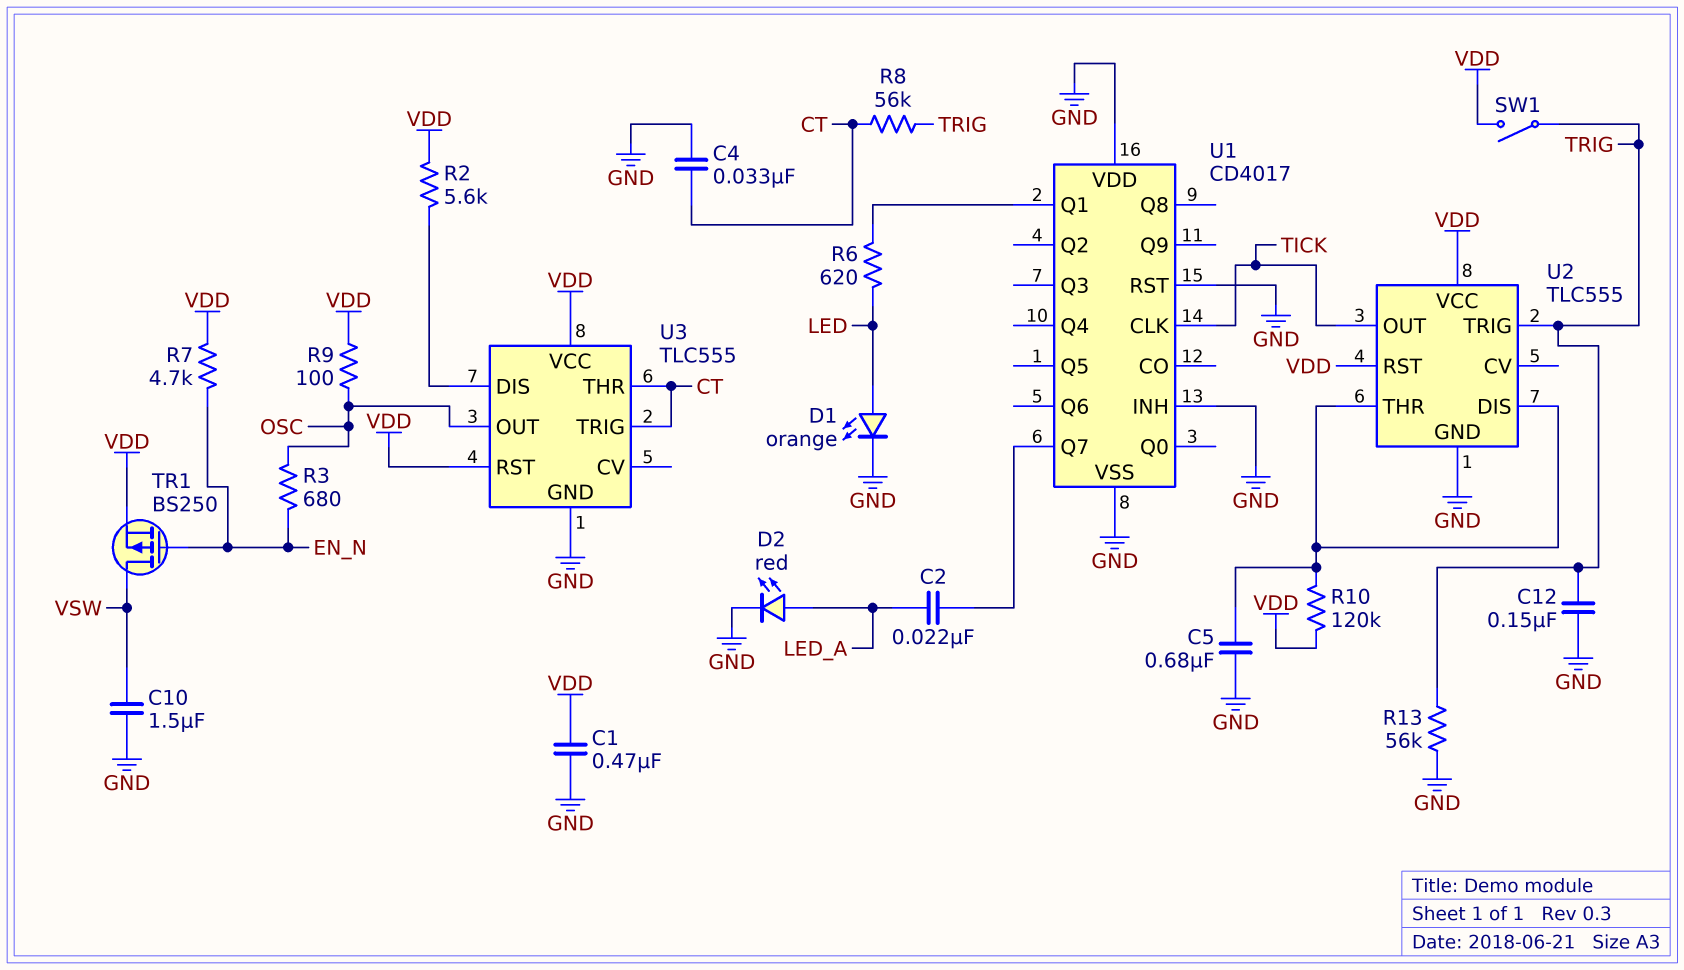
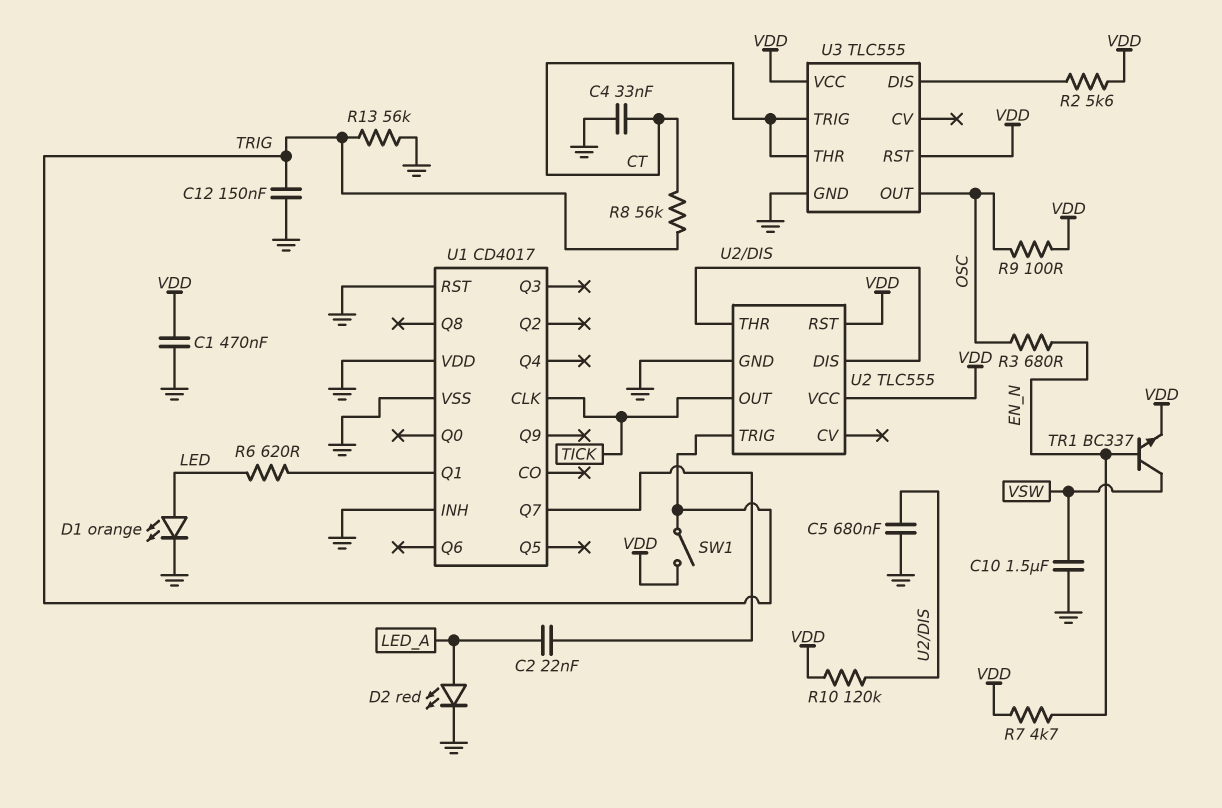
TR1: PMOS BS250 (G EN_N, D VSW, S VDD) -> NPN BC337 (B EN_N, C VSW, E VDD)

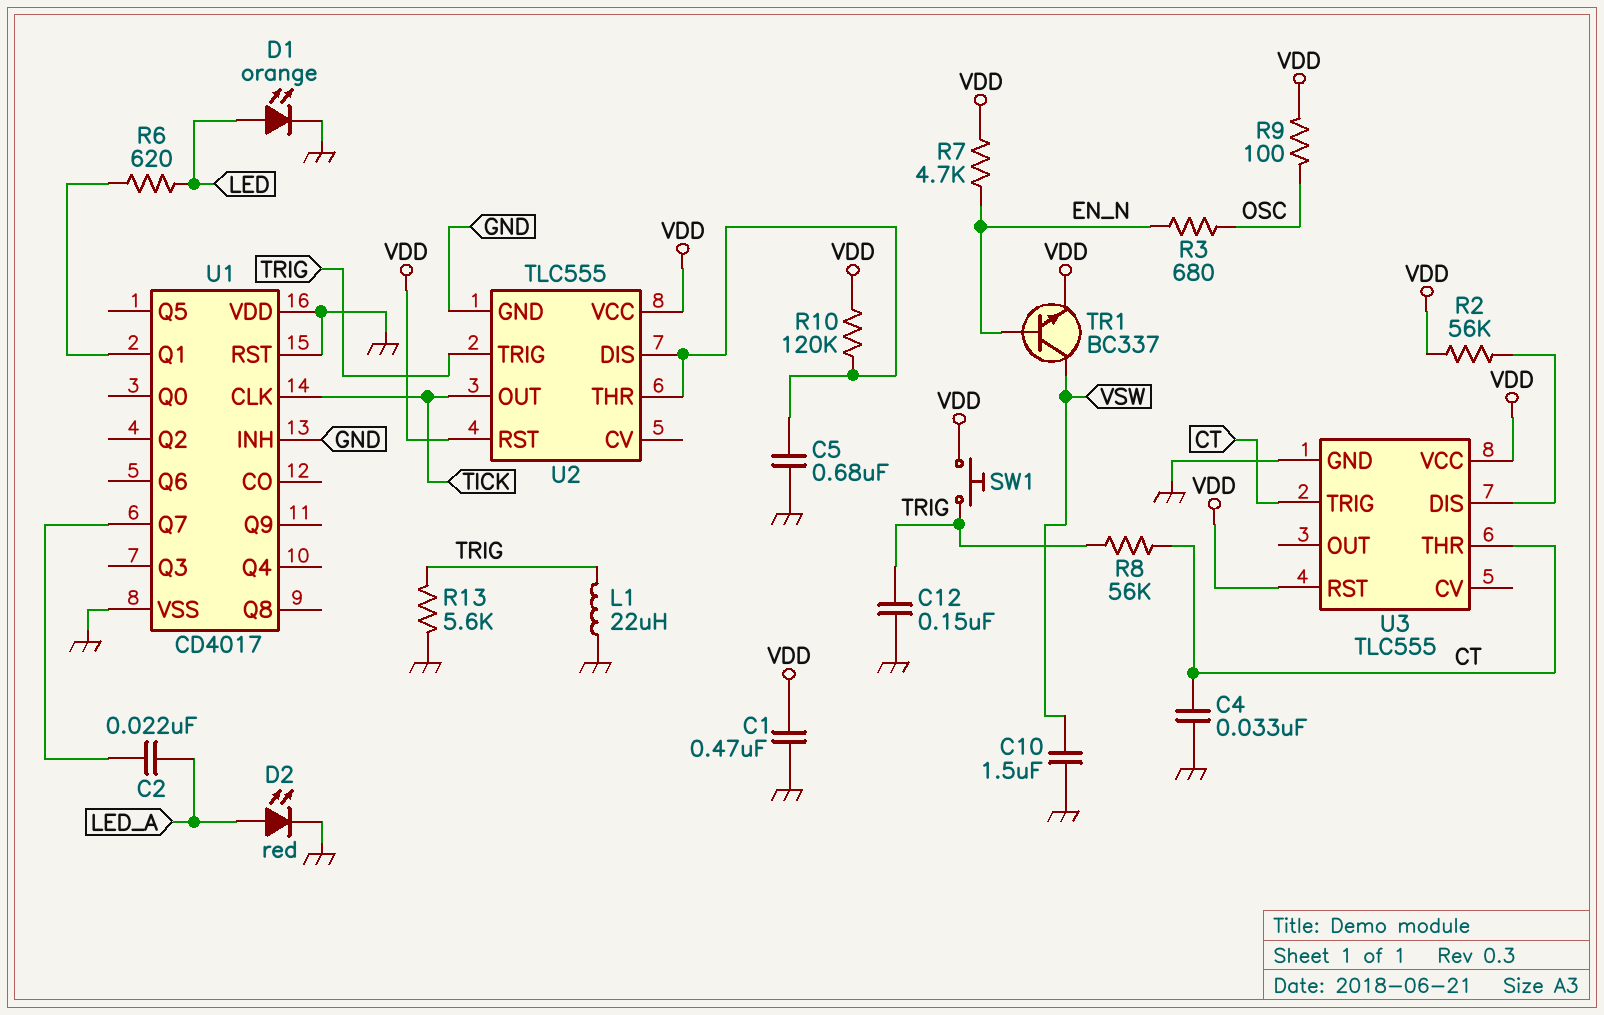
L1: none -> 22uH (GND, TRIG)
R2: 5.6k (U3/DIS, VDD) -> 56k (U3/DIS, VDD)
R13: 56k (GND, TRIG) -> 5.6k (GND, TRIG)
SW1: switch (TRIG, VDD) -> button (TRIG, VDD)
U3 pin OUT: OSC -> none

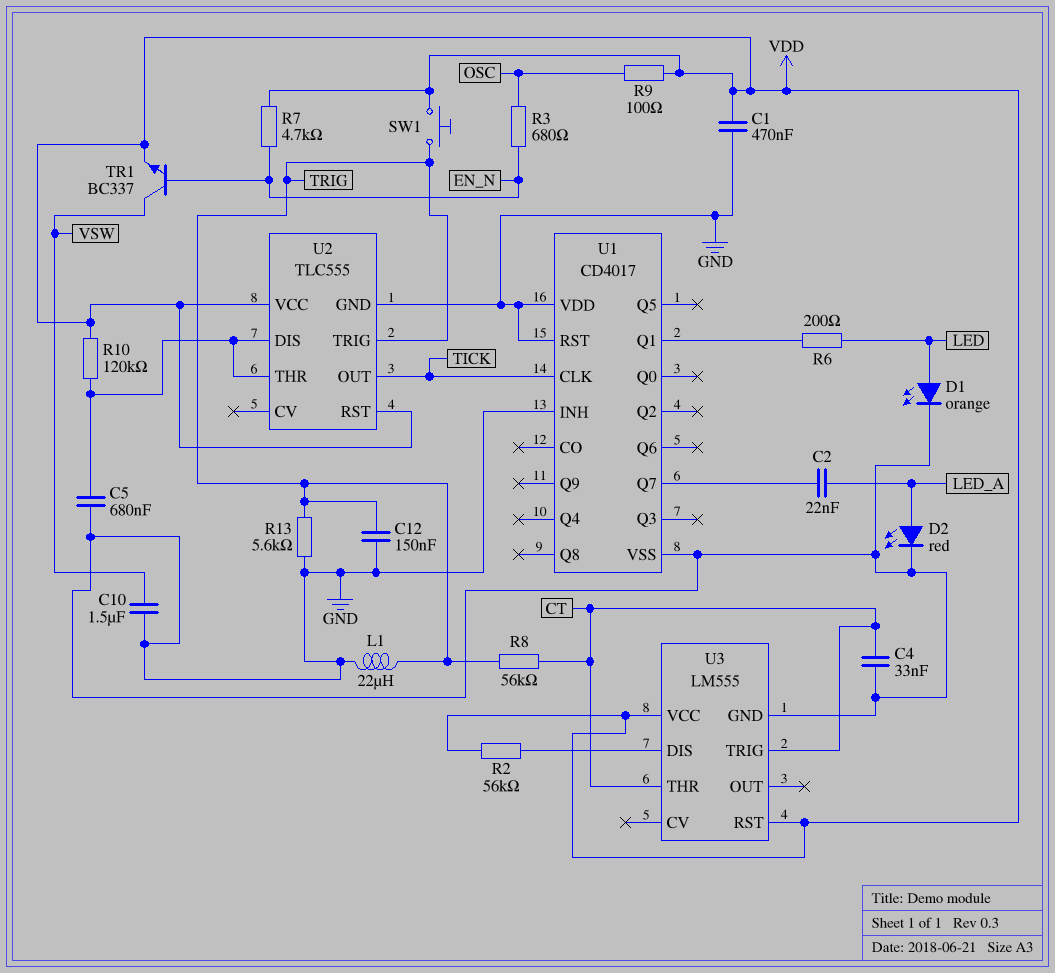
R6: 620 (LED, U1/Q1) -> 200 (LED, U1/Q1)
U3: TLC555 -> LM555

